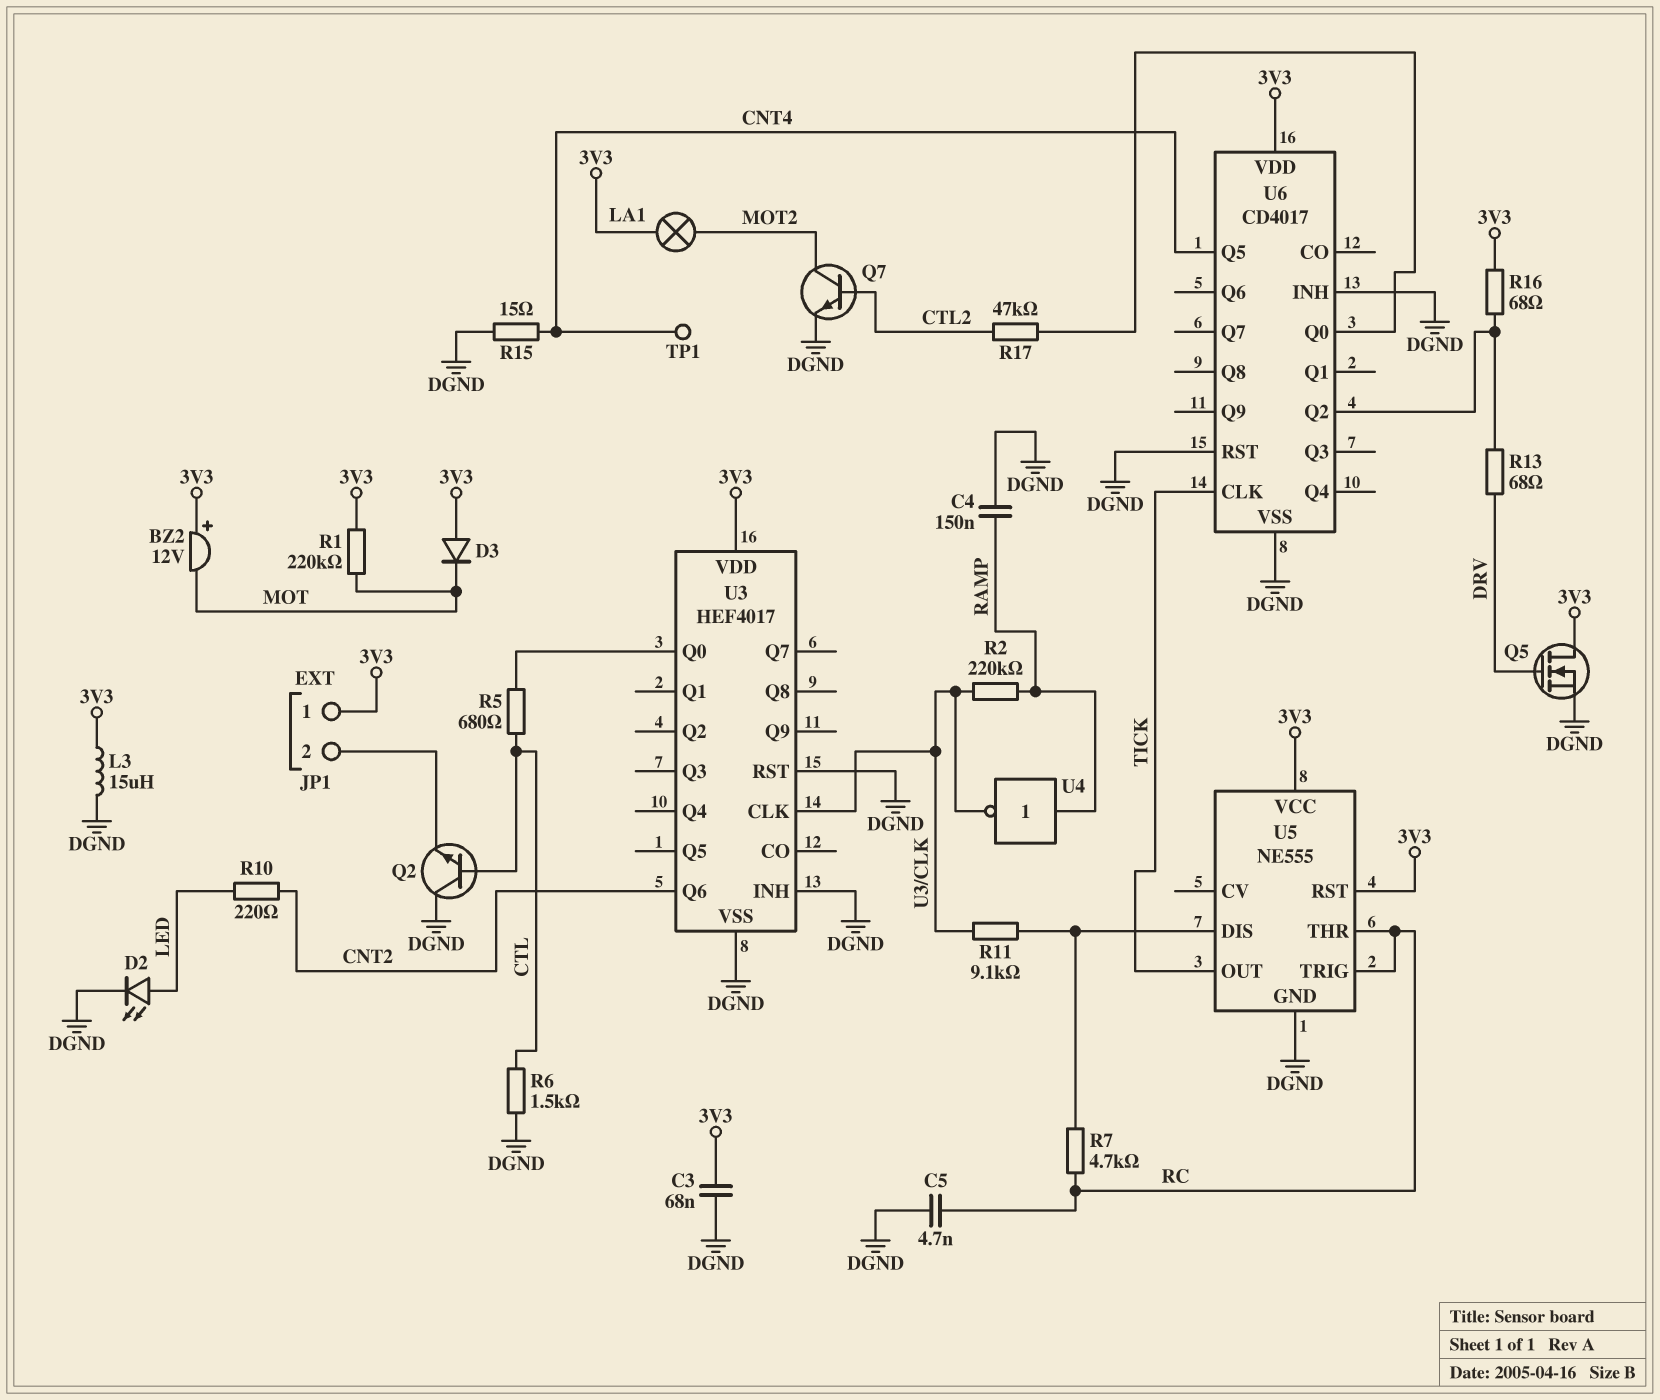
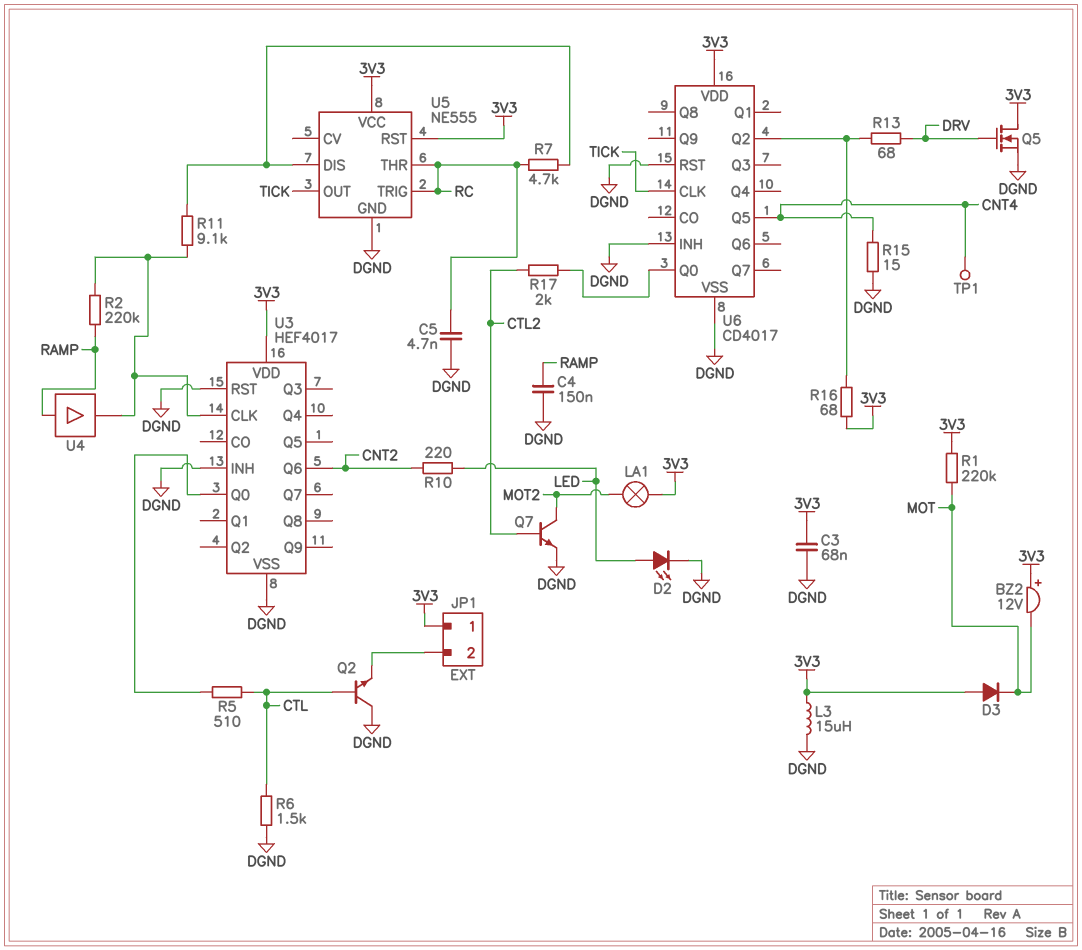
R5: 680 (CTL, U3/Q0) -> 510 (CTL, U3/Q0)
R17: 47k (CTL2, U6/Q0) -> 2k (CTL2, U6/Q0)
U4: NOT (in RAMP, out U3/CLK) -> buffer (in RAMP, out U3/CLK)

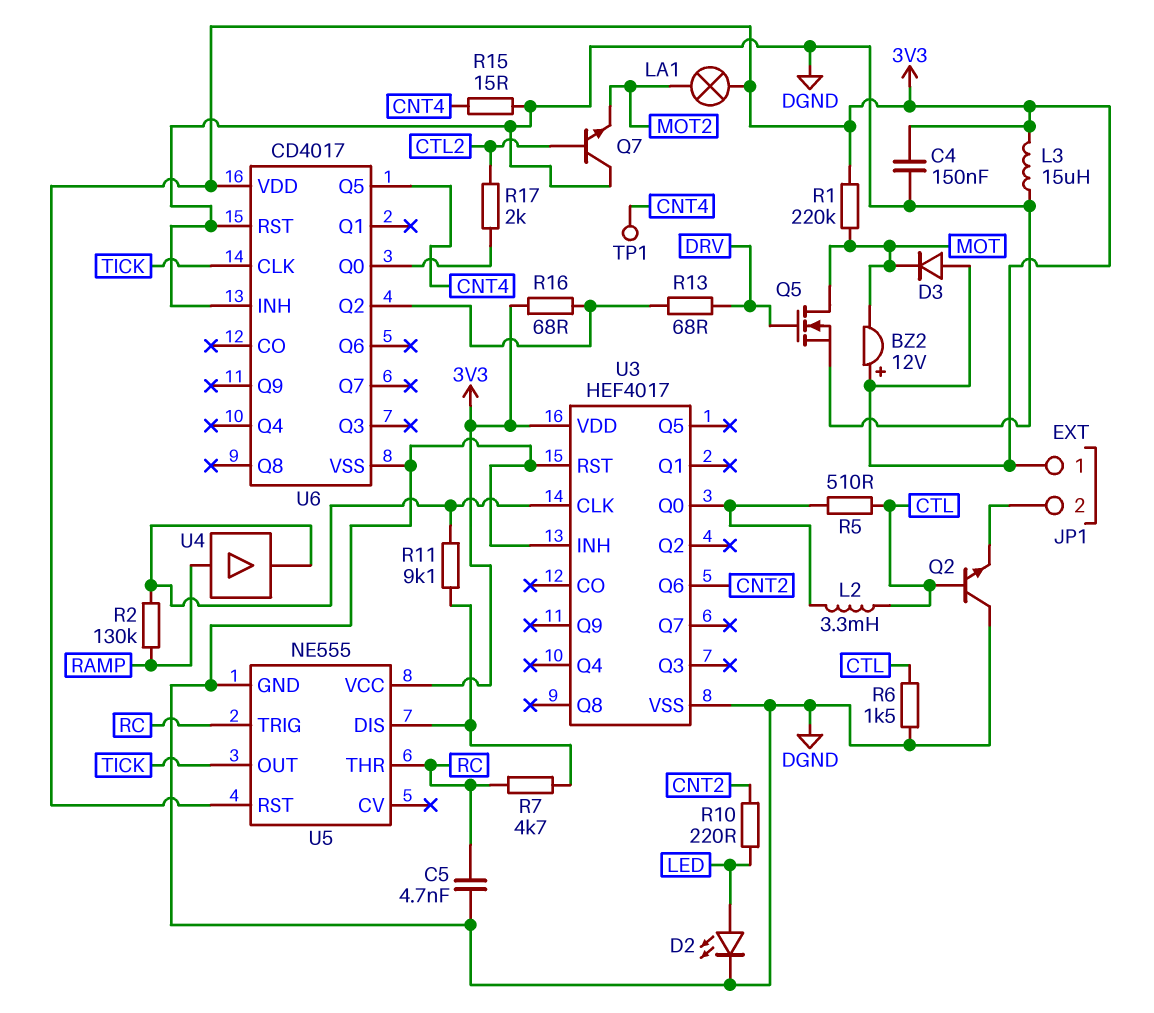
C3: 68nF (3V3, DGND) -> none
C4: 150nF (DGND, RAMP) -> 150nF (3V3, DGND)
L2: none -> 3.3mH (CTL, U3/Q0)
Q5: NMOS (G DRV, D 3V3, S DGND) -> NMOS (G DRV, D MOT, S DGND)
Q7: NPN (B CTL2, C MOT2, E DGND) -> NPN (B CTL2, C DGND, E MOT2)
R2: 220k (RAMP, U3/CLK) -> 130k (RAMP, U3/CLK)

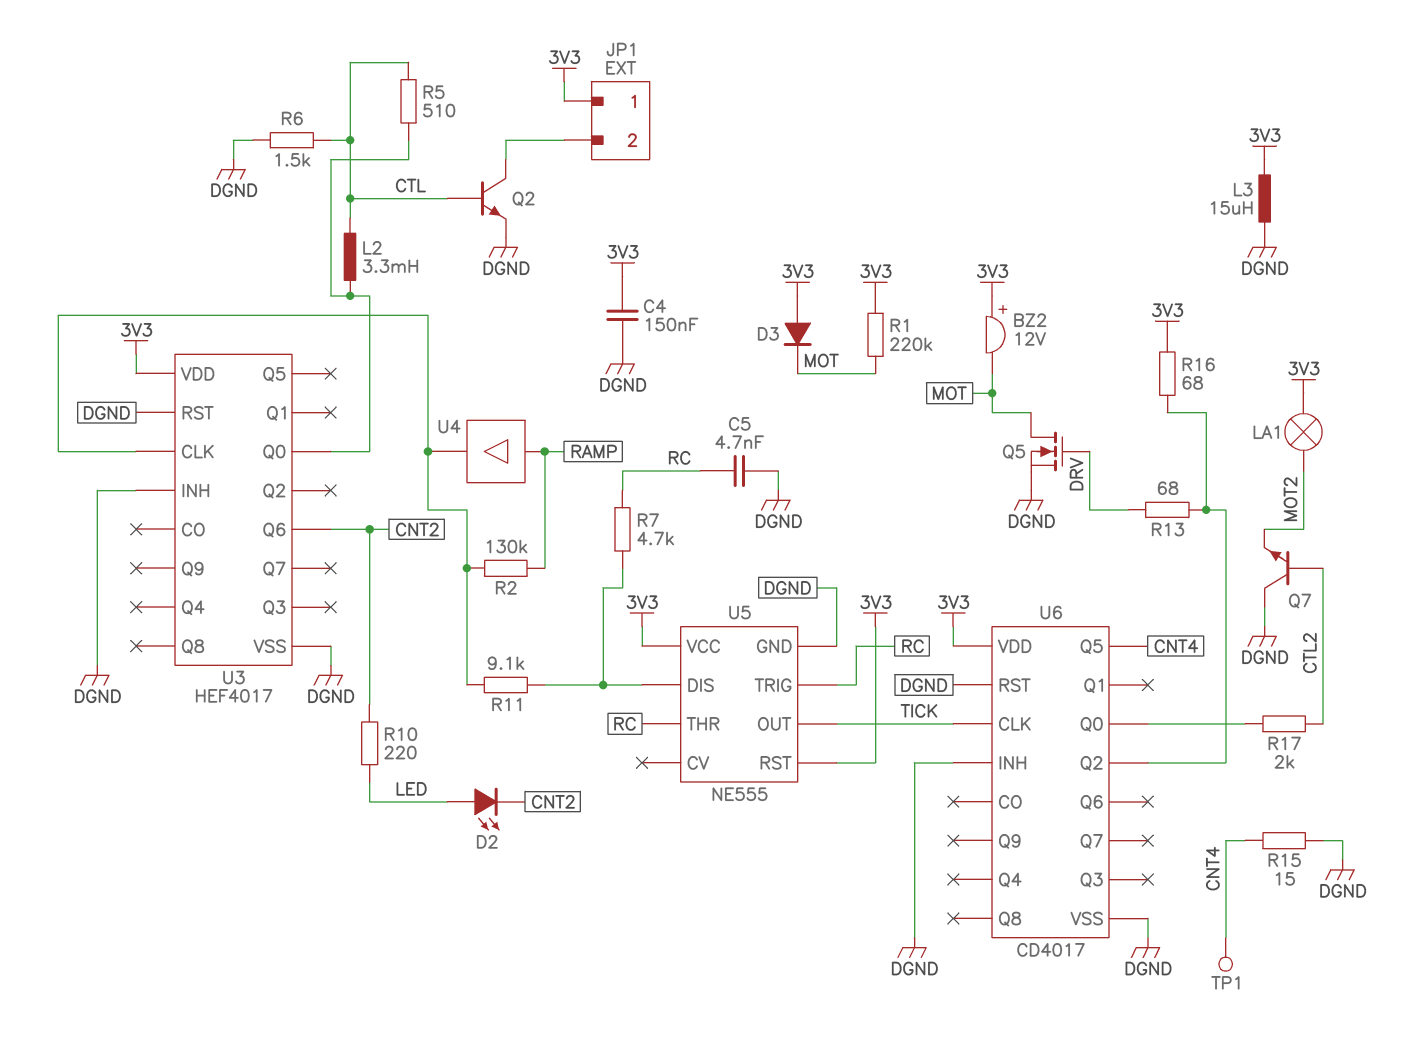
D2: LED (A LED, K DGND) -> LED (A LED, K CNT2)
Q2: NPN (B CTL, C DGND, E JP1/2) -> NPN (B CTL, C JP1/2, E DGND)

